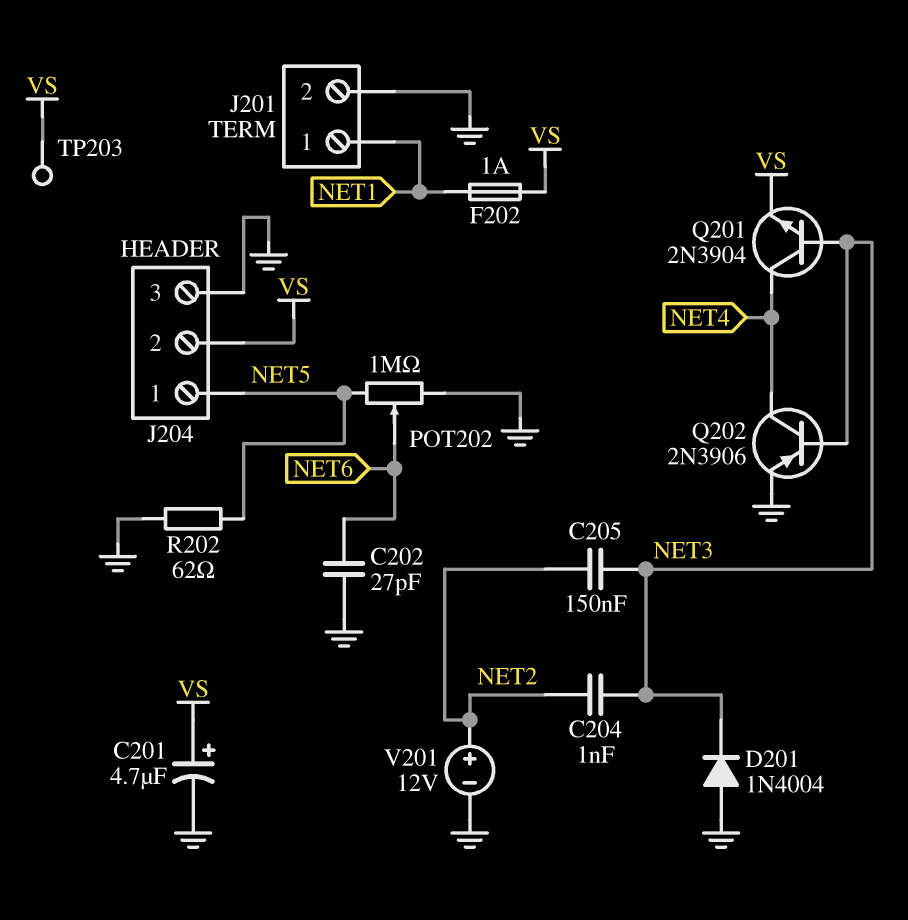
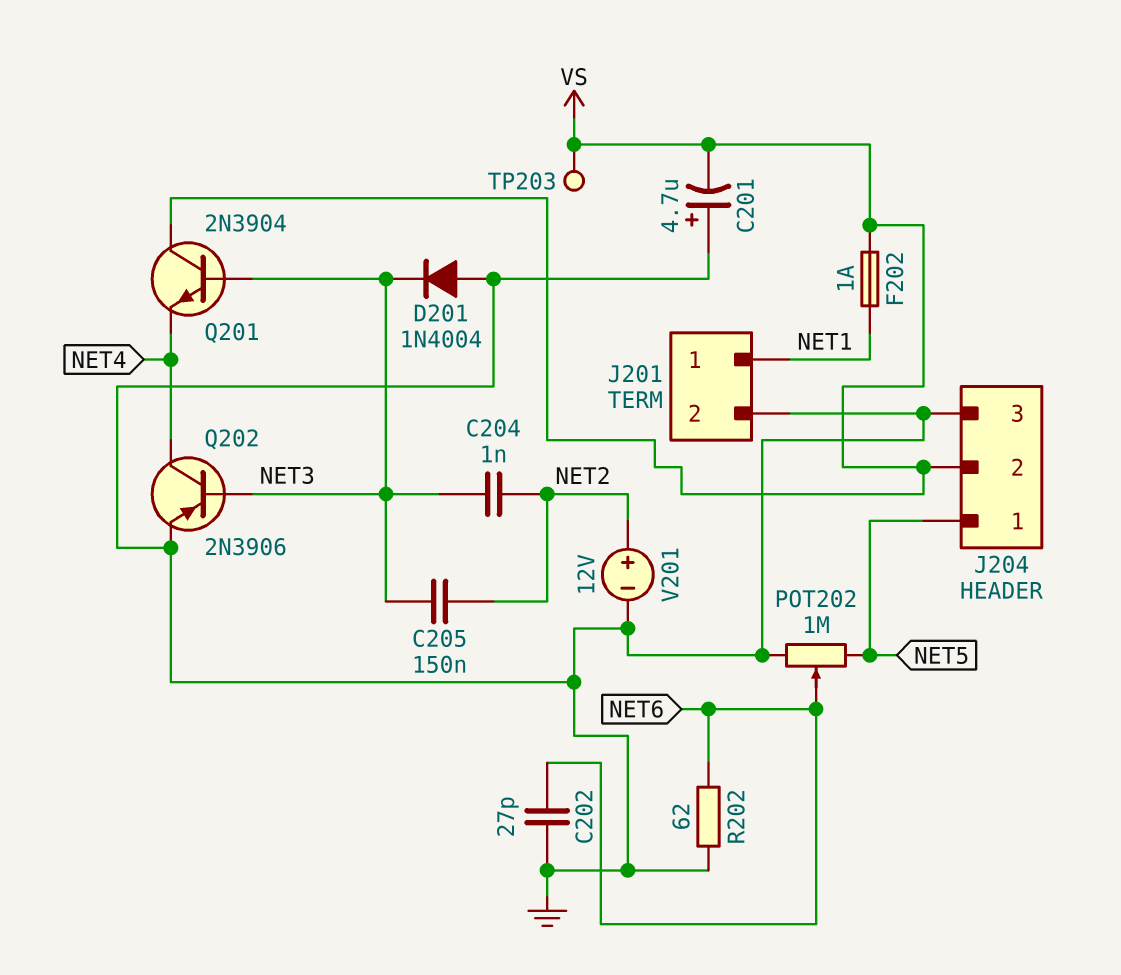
C201: 4.7uF (plus VS, minus GND) -> 4.7uF (plus GND, minus VS)
Q201: NPN 2N3904 (B NET3, C NET4, E VS) -> NPN 2N3904 (B NET3, C VS, E NET4)
R202: 62 (GND, NET5) -> 62 (GND, NET6)

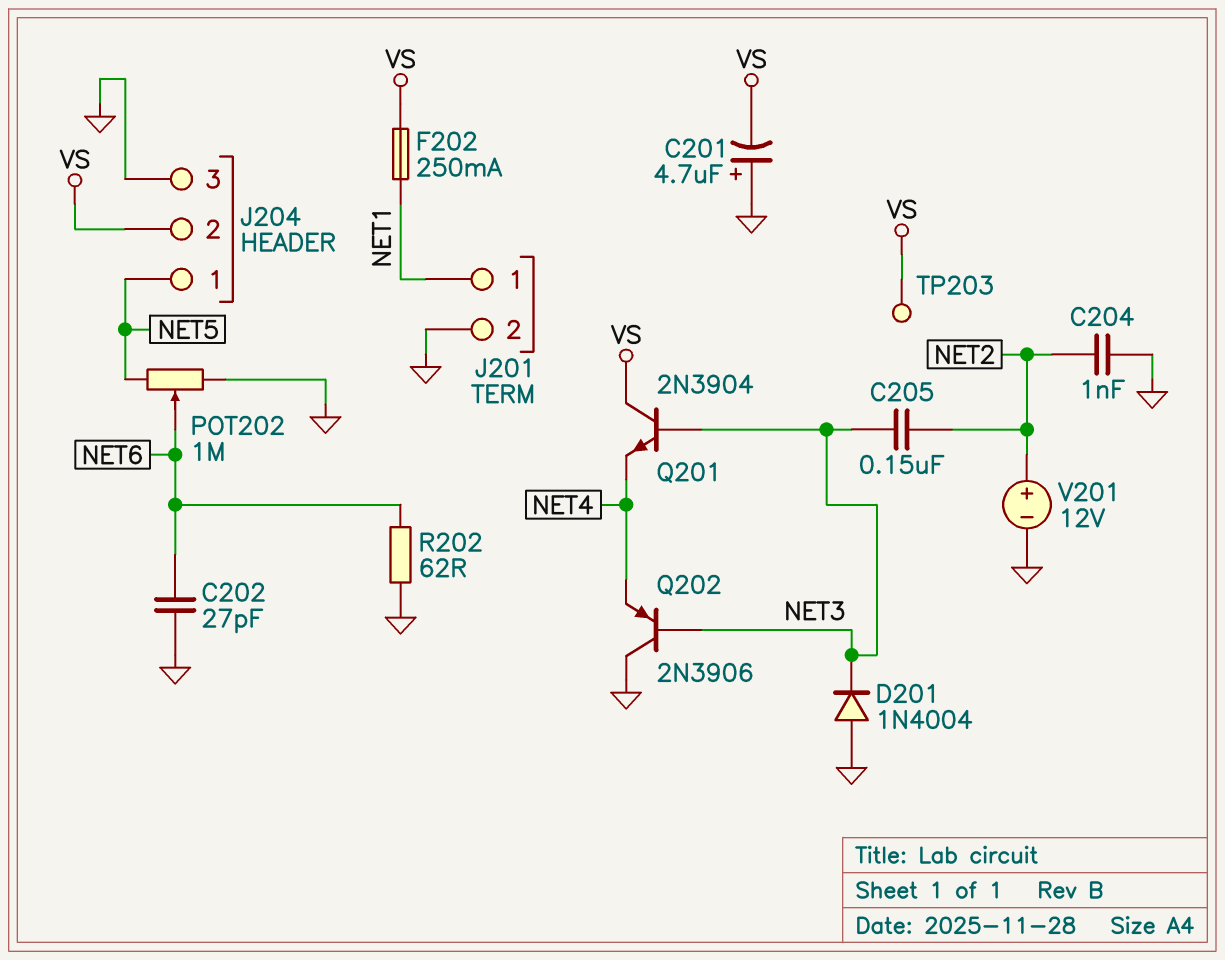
C204: 1nF (NET2, NET3) -> 1nF (GND, NET2)
F202: 1A (NET1, VS) -> 250mA (NET1, VS)
Q202: PNP 2N3906 (B NET3, C NET4, E GND) -> PNP 2N3906 (B NET3, C GND, E NET4)

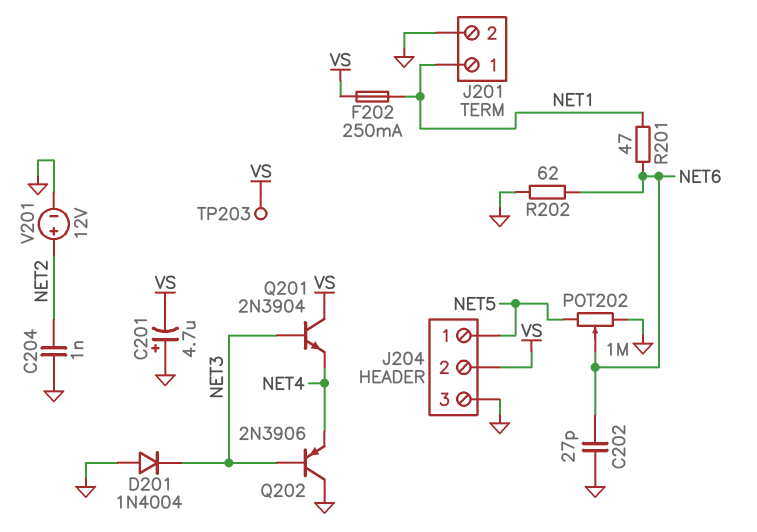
C205: 150nF (NET2, NET3) -> none
R201: none -> 47 (NET1, NET6)

